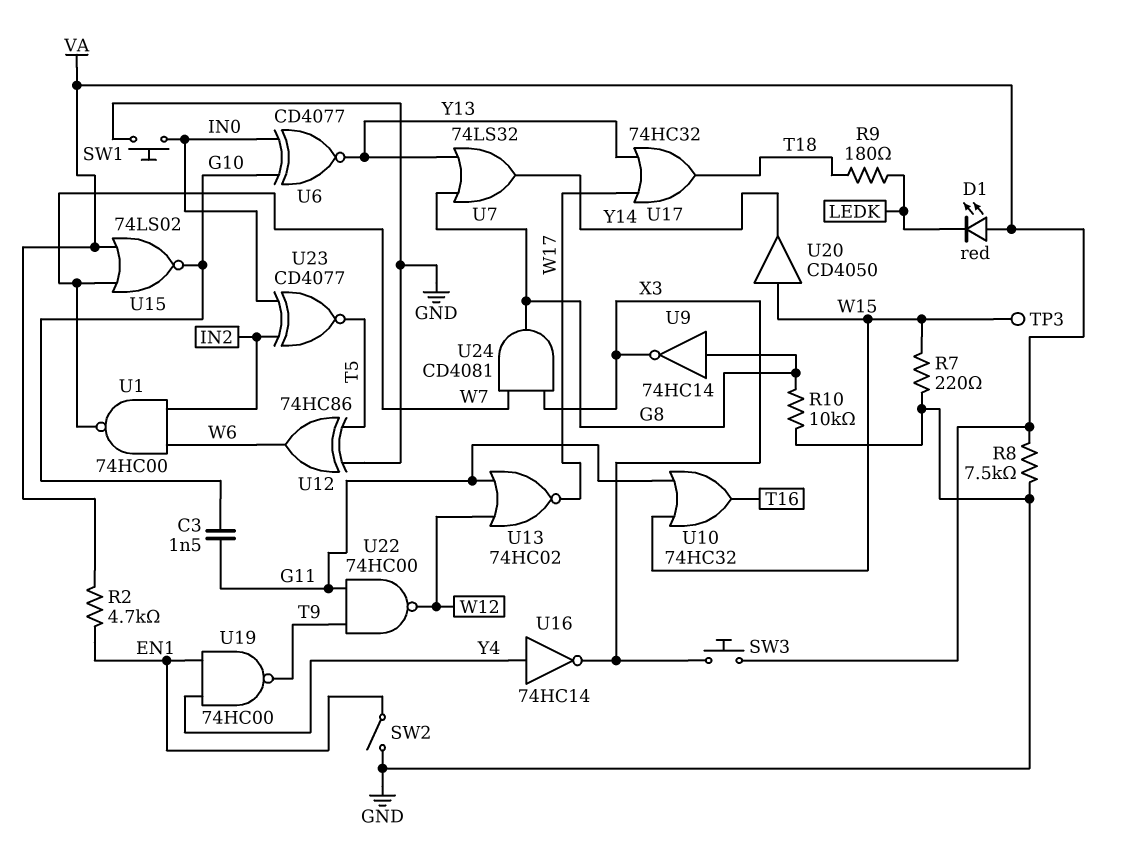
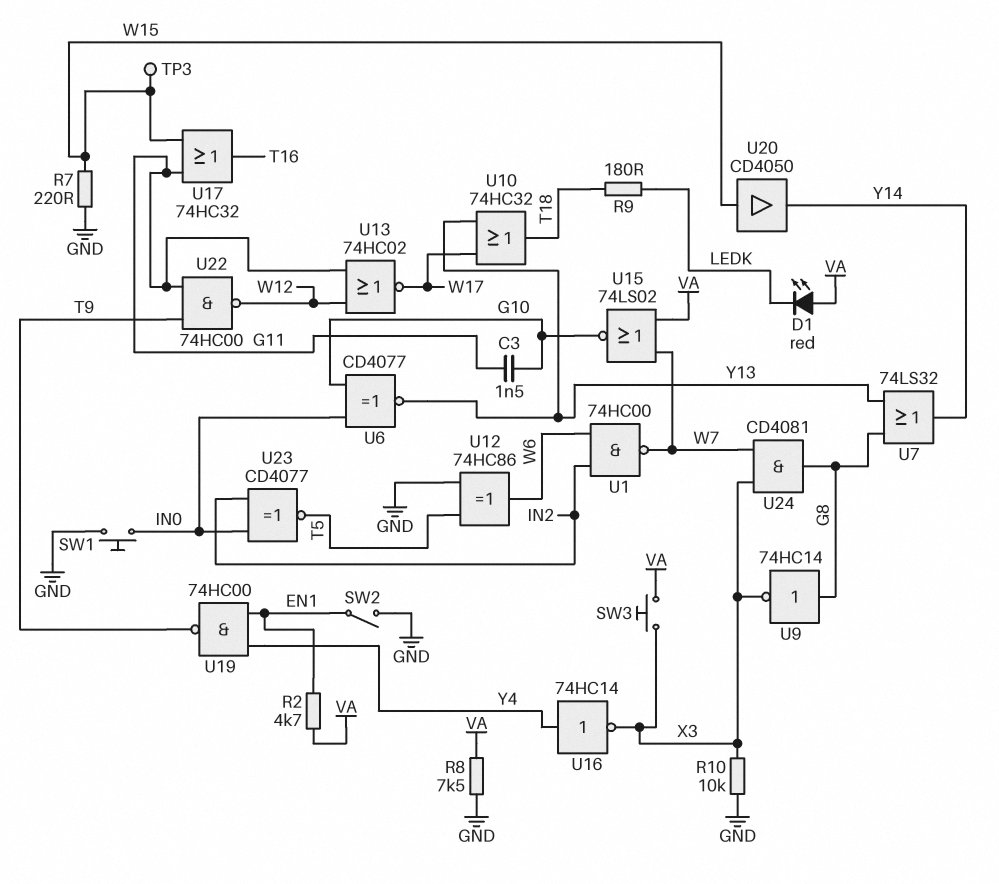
R10: 10k (G8, GND) -> 10k (GND, X3)
U10: OR 74HC32 (in G11, in W15, out T16) -> OR 74HC32 (in W17, in Y13, out T18)
U17: OR 74HC32 (in W17, in Y13, out T18) -> OR 74HC32 (in G11, in W15, out T16)

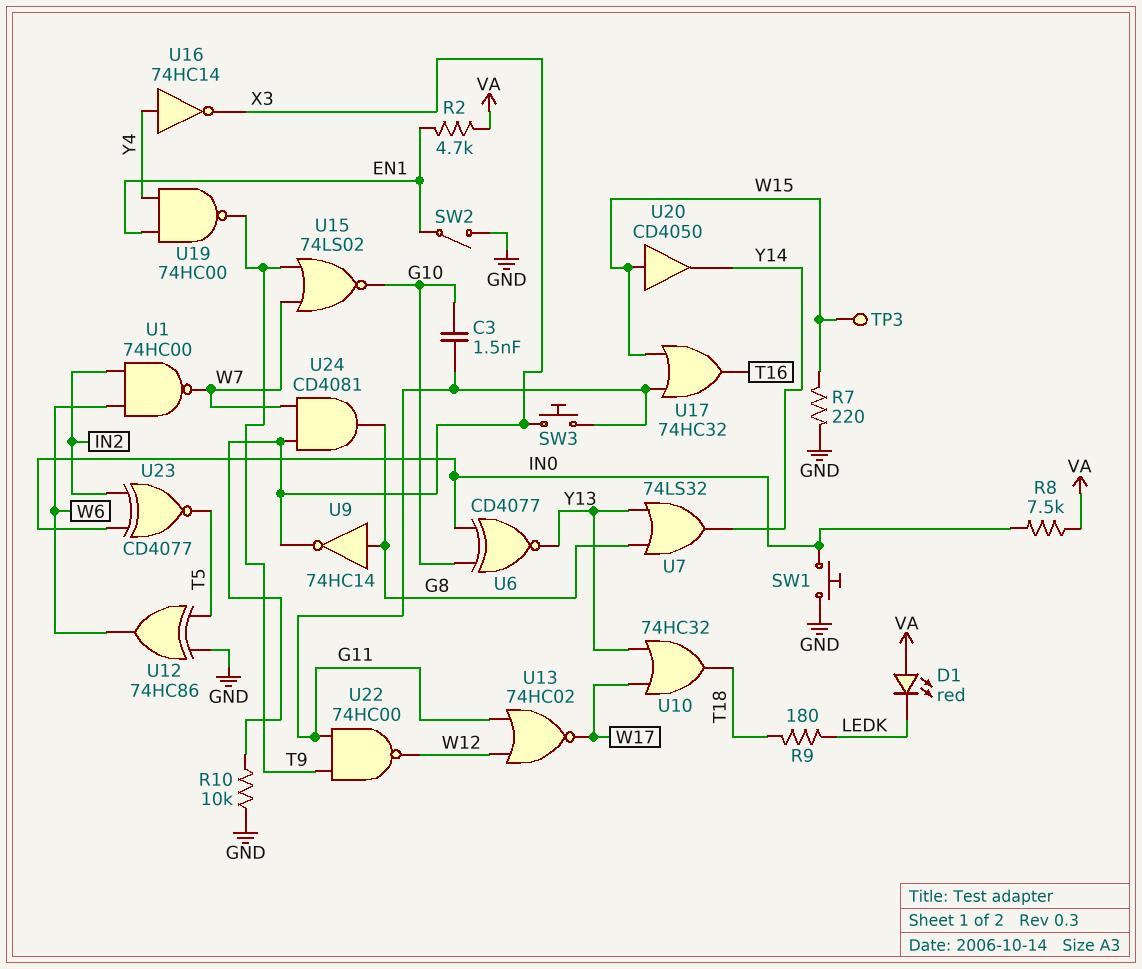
R8: 7.5k (GND, VA) -> 7.5k (IN0, VA)
SW3: button (VA, X3) -> button (G11, X3)
U15: NOR 74LS02 (in VA, in W7, out G10) -> NOR 74LS02 (in T9, in W7, out G10)

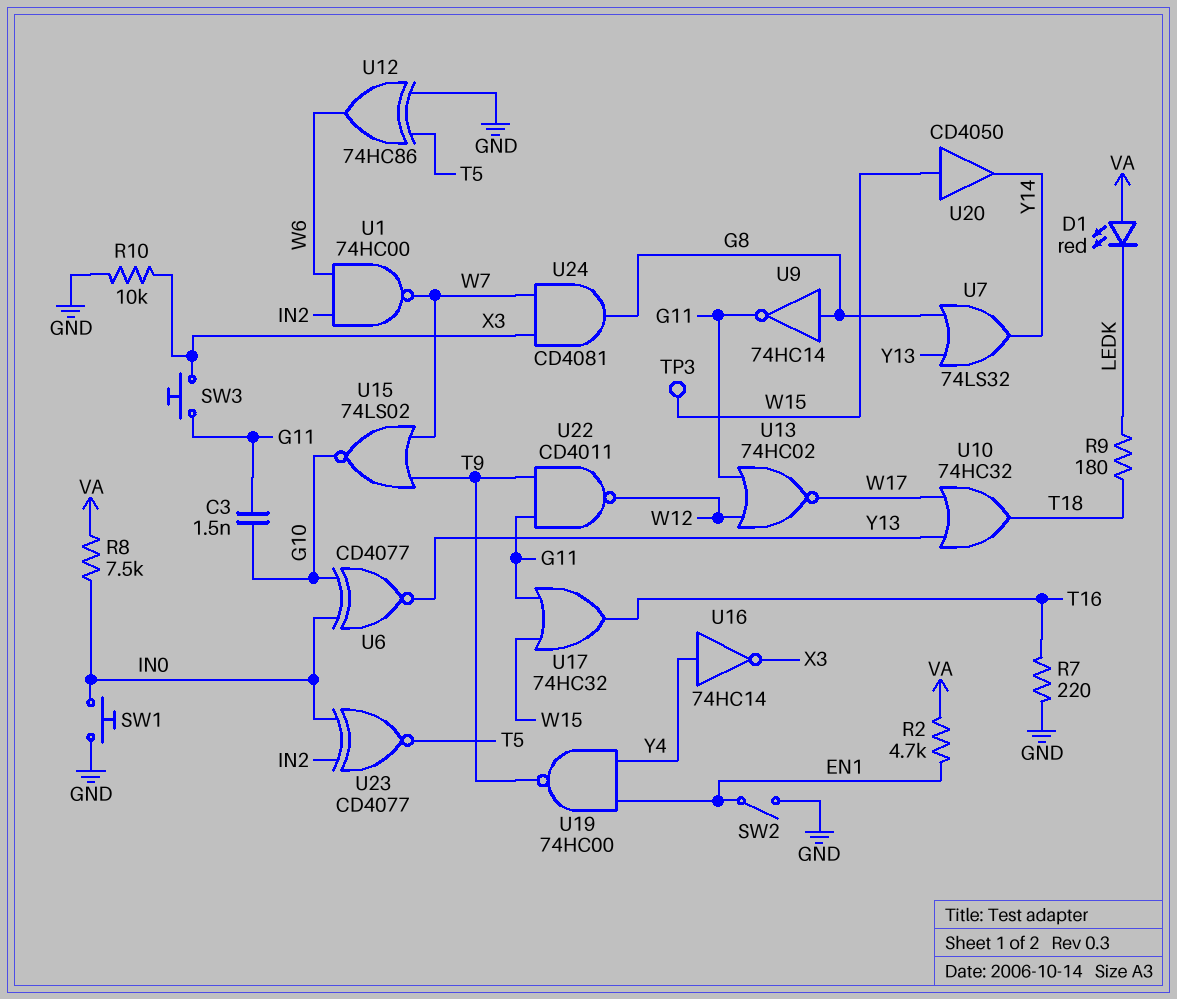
R7: 220 (GND, W15) -> 220 (GND, T16)
U9: NOT 74HC14 (in G8, out X3) -> NOT 74HC14 (in G8, out G11)
U22: NAND 74HC00 (in G11, in T9, out W12) -> NAND CD4011 (in G11, in T9, out W12)

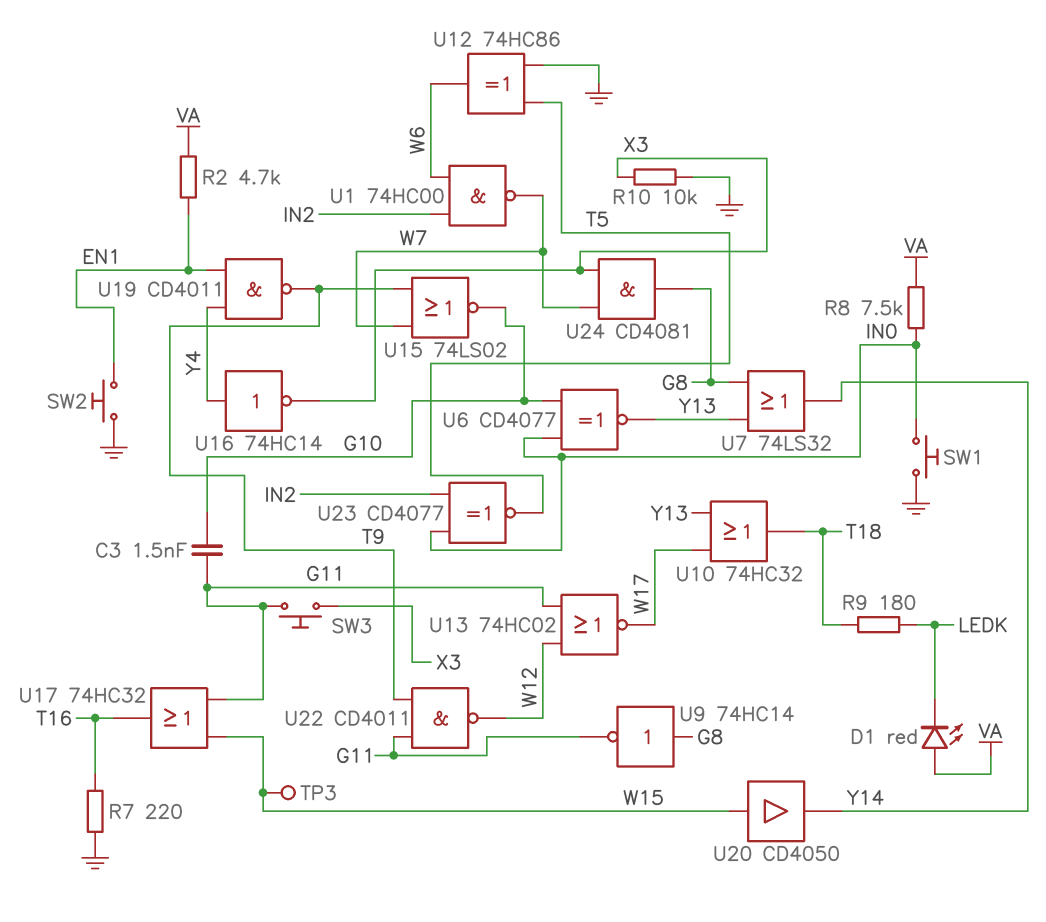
SW2: switch (EN1, GND) -> button (EN1, GND)
U19: NAND 74HC00 (in EN1, in Y4, out T9) -> NAND CD4011 (in EN1, in Y4, out T9)

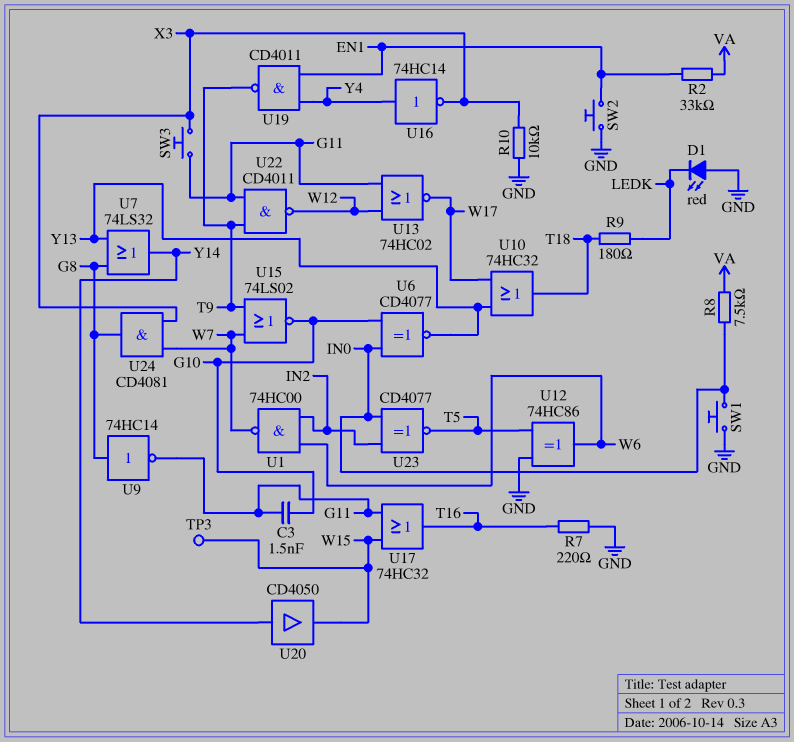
D1: LED red (A VA, K LEDK) -> LED red (A GND, K LEDK)
R2: 4.7k (EN1, VA) -> 33k (EN1, VA)
U20: buffer CD4050 (in W15, out Y14) -> buffer CD4050 (in Y14, out W15)

